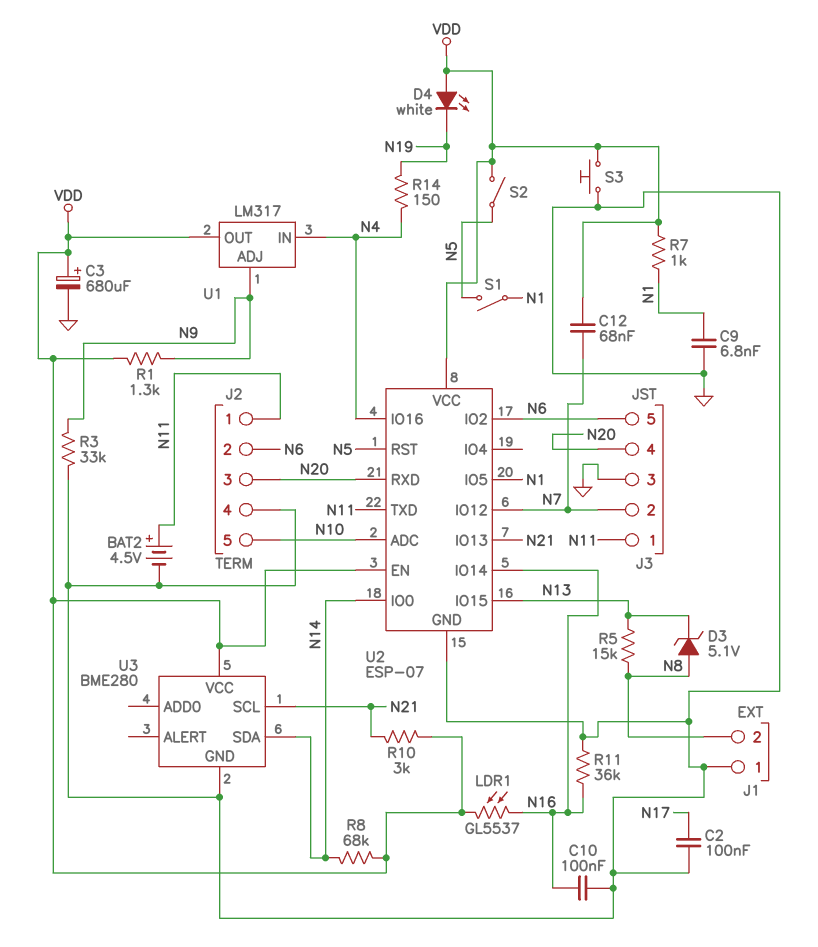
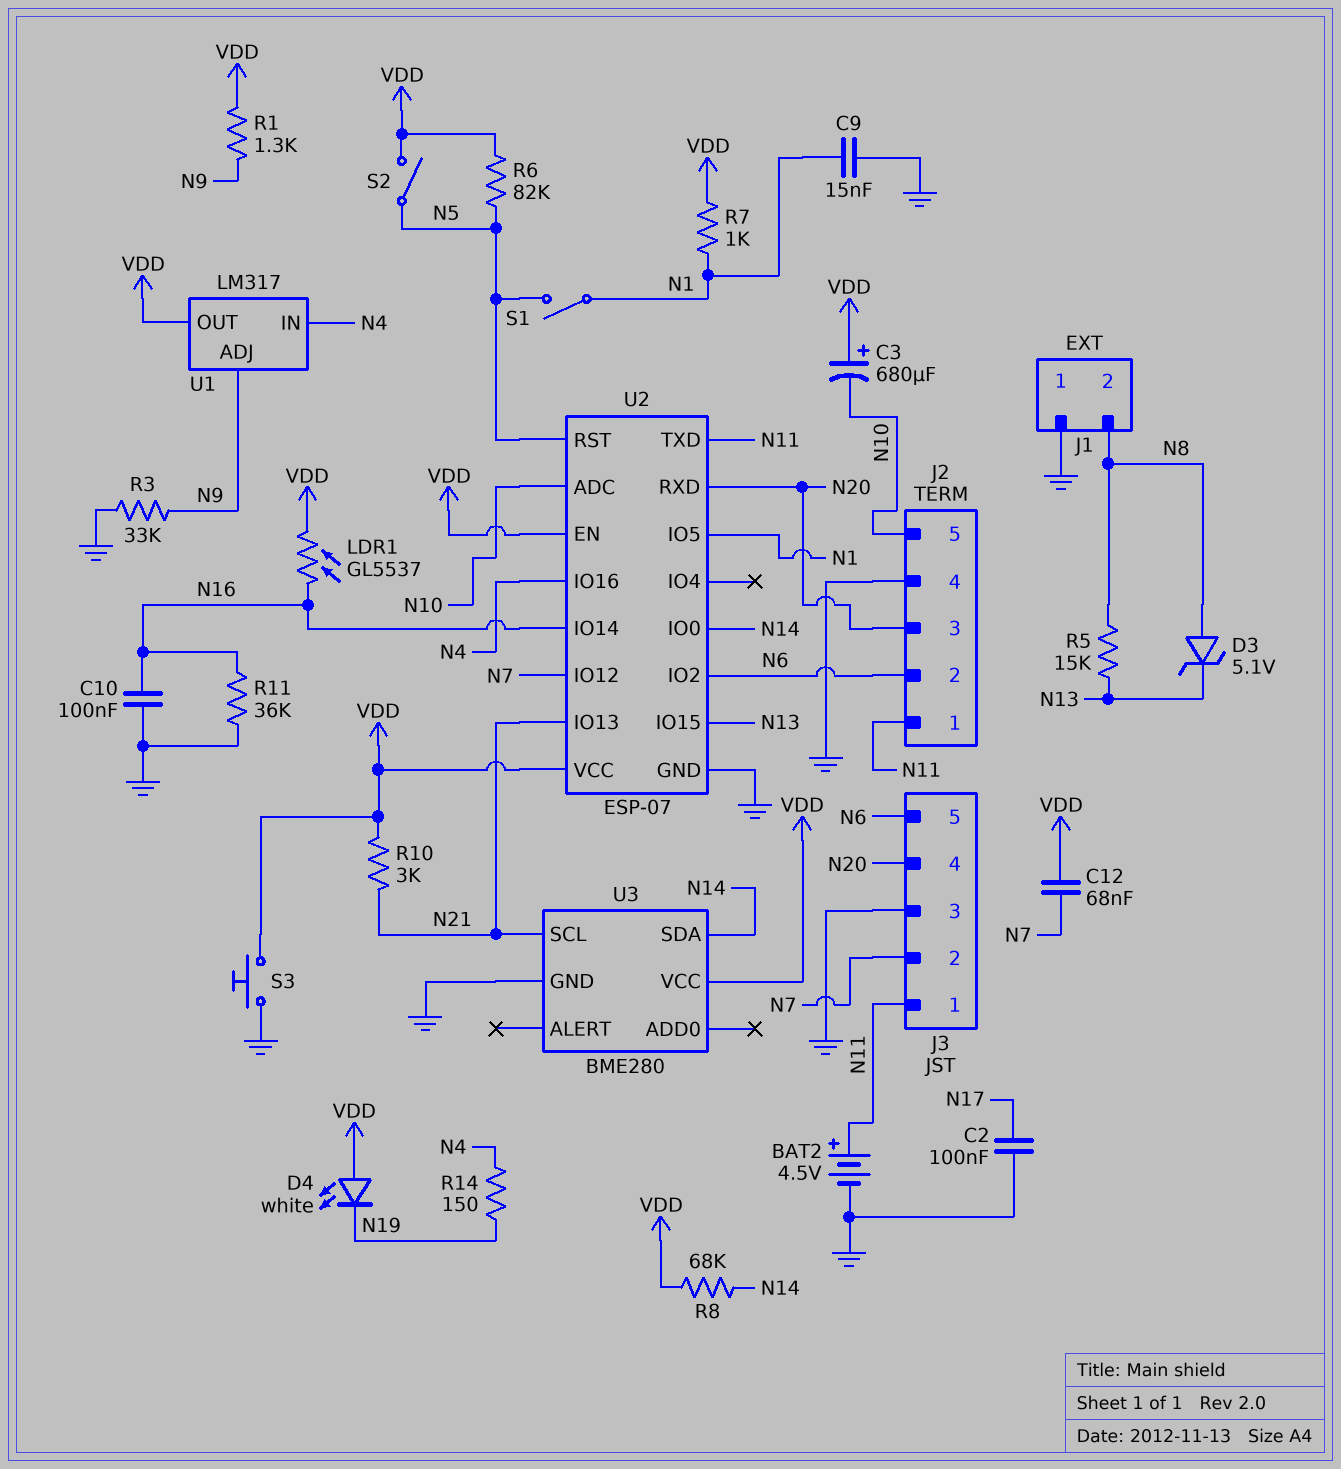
C3: 680uF (plus VDD, minus GND) -> 680uF (plus VDD, minus N10)
C9: 6.8nF (GND, N1) -> 15nF (GND, N1)
R6: none -> 82k (N5, VDD)

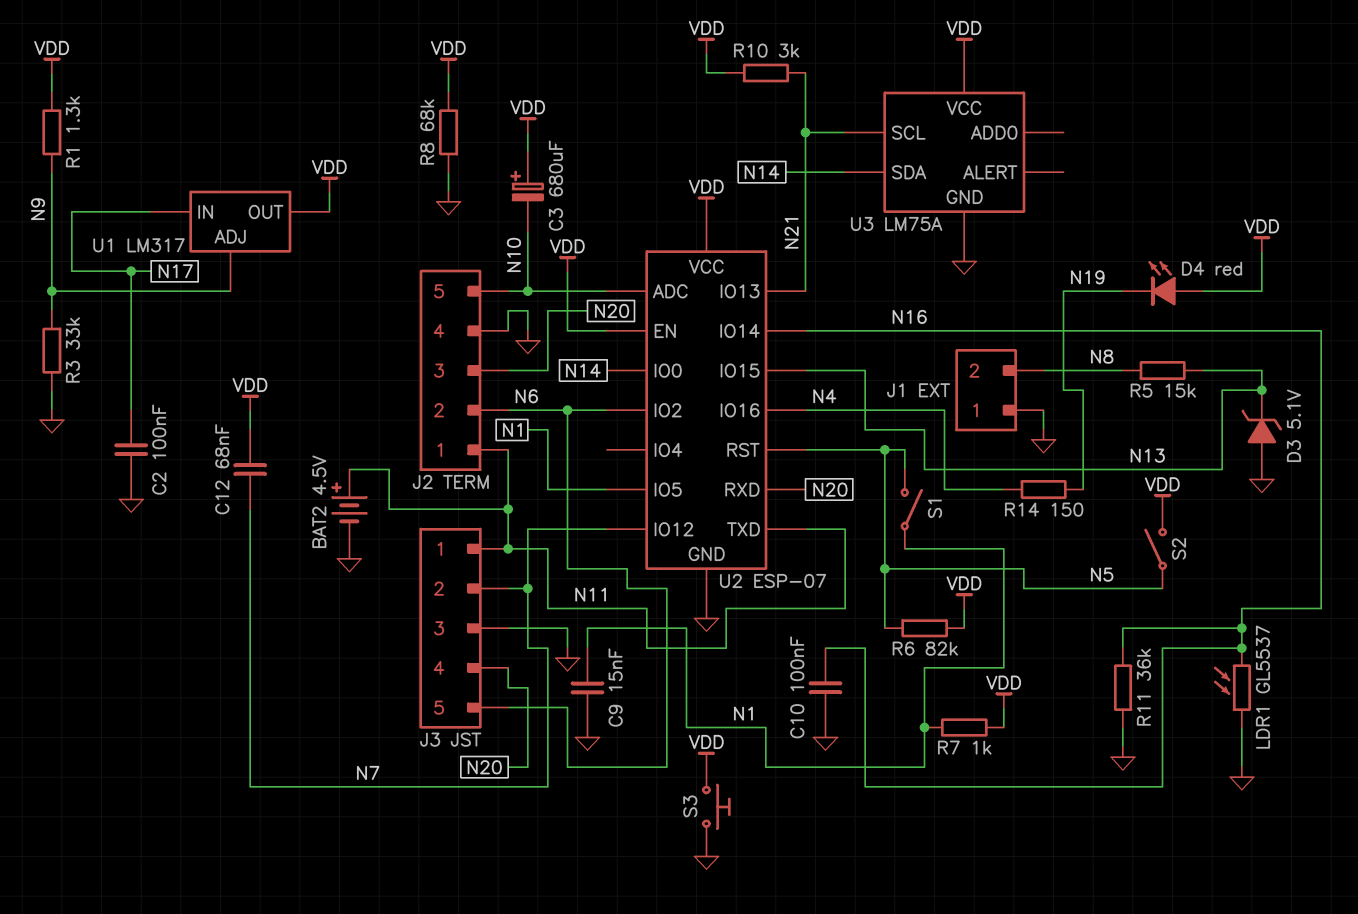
D3: zener 5.1V (A N8, K N13) -> zener 5.1V (A GND, K N13)
D4: LED white (A VDD, K N19) -> LED red (A VDD, K N19)
LDR1: GL5537 (N16, VDD) -> GL5537 (GND, N16)
R8: 68k (N14, VDD) -> 68k (GND, VDD)
U1 pin IN: N4 -> N17
U3: BME280 -> LM75A

